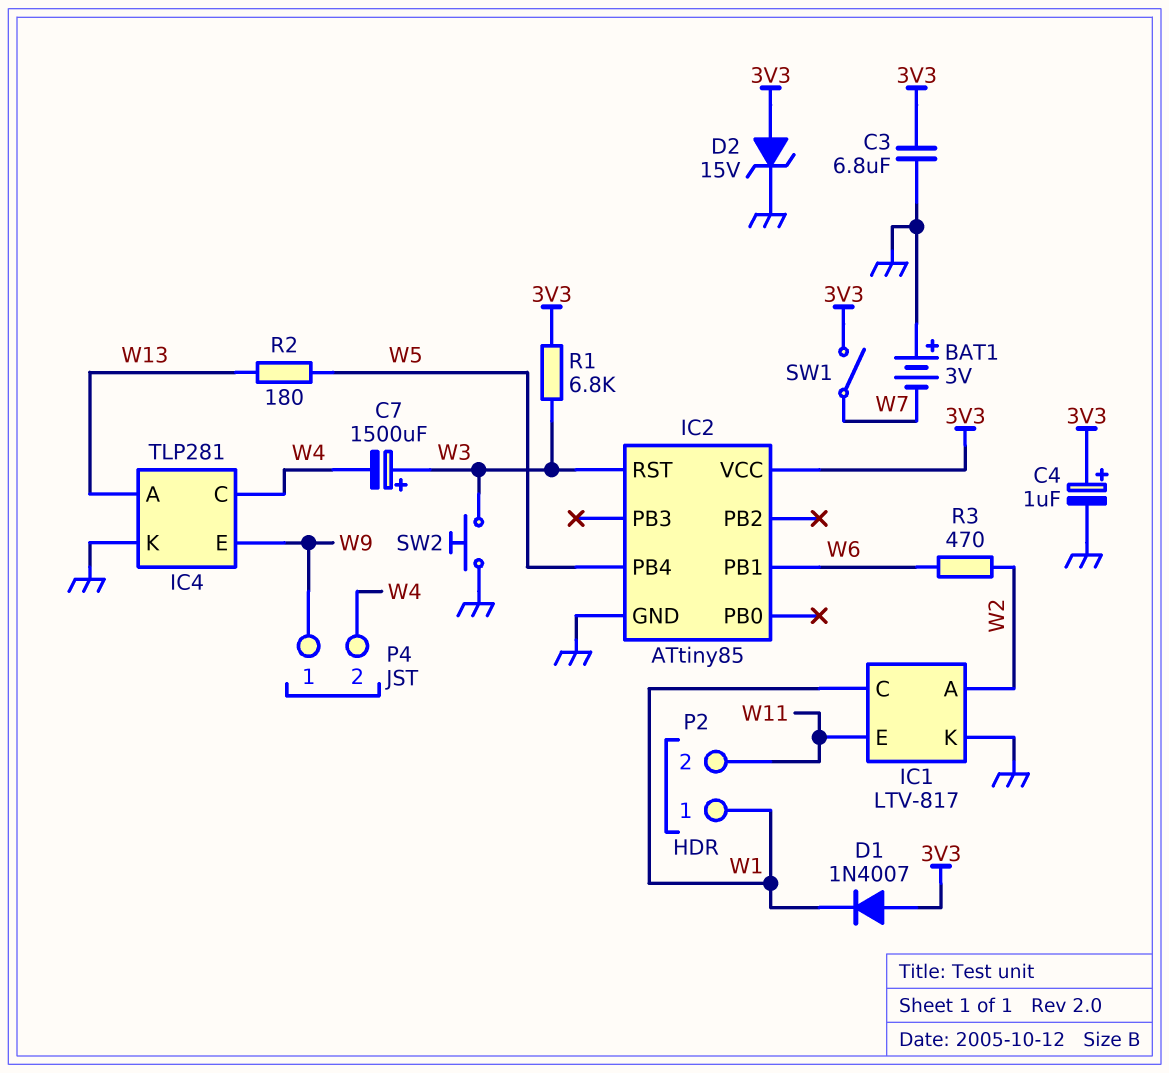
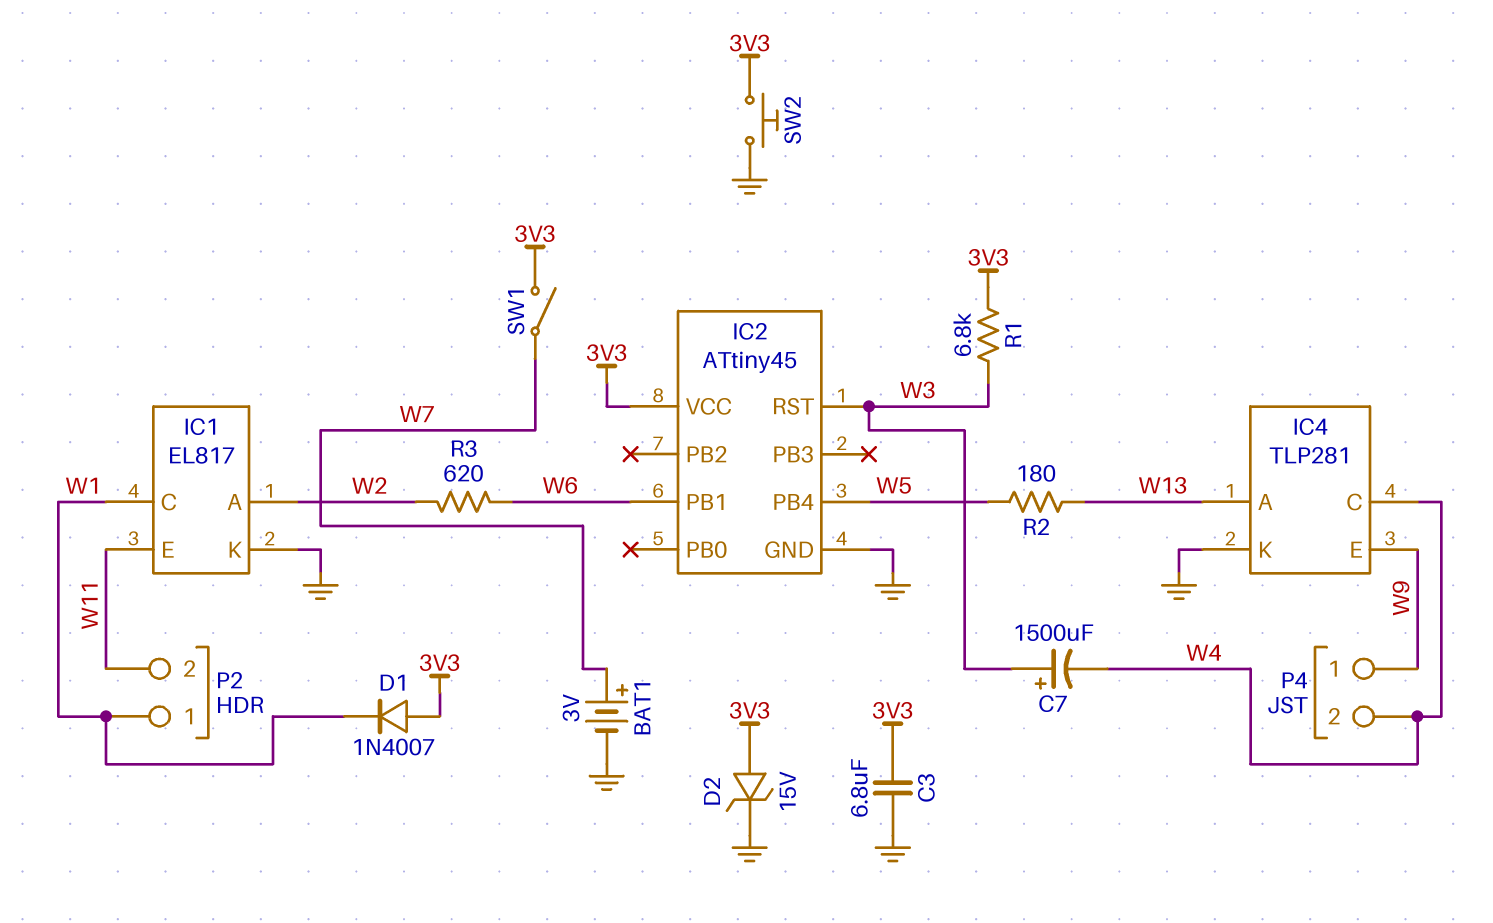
BAT1: 3V (plus GND, minus W7) -> 3V (plus W7, minus GND)
C4: 1uF (plus 3V3, minus GND) -> none
IC1: LTV-817 -> EL817
IC2: ATtiny85 -> ATtiny45
R3: 470 (W2, W6) -> 620 (W2, W6)
SW2: button (GND, W3) -> button (3V3, GND)

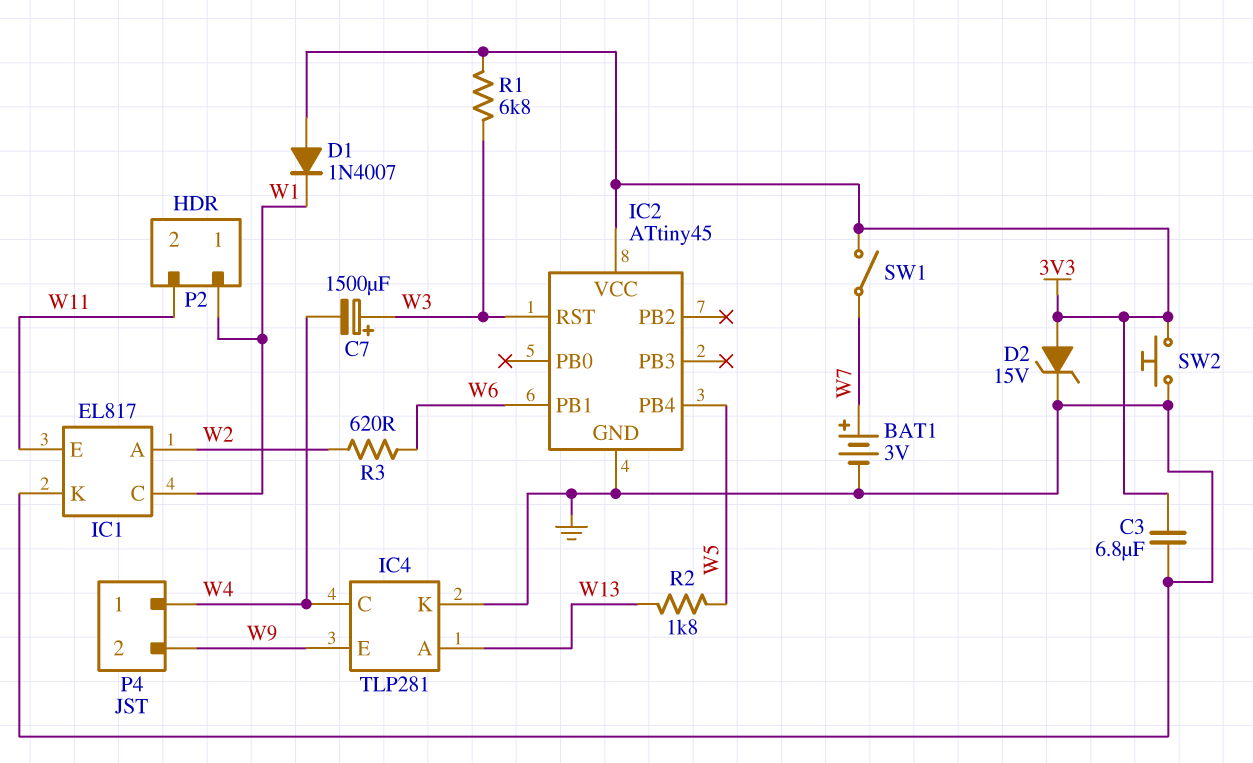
P4 pin 1: W9 -> W4
P4 pin 2: W4 -> W9
R2: 180 (W5, W13) -> 1.8k (W5, W13)

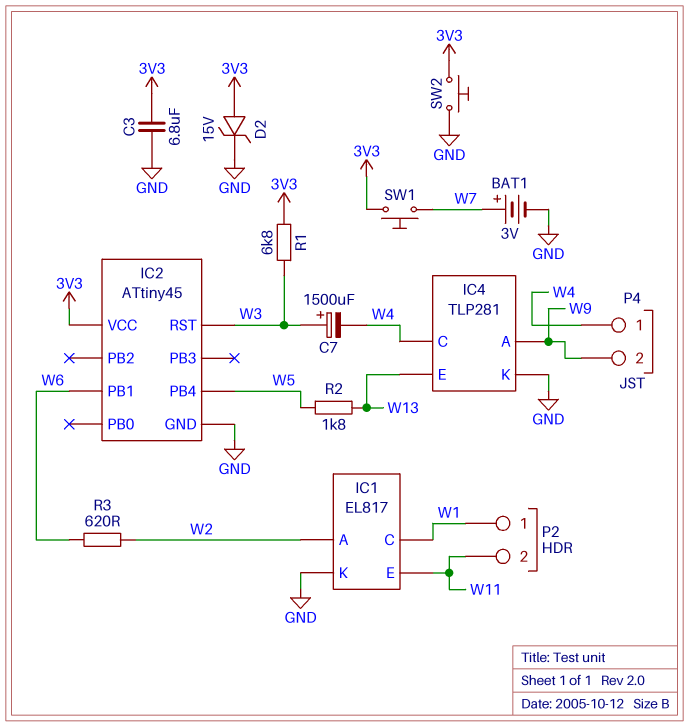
D1: diode 1N4007 (A 3V3, K W1) -> none
IC4 pin A: W13 -> W9
IC4 pin E: W9 -> W13
SW1: switch (3V3, W7) -> button (3V3, W7)

